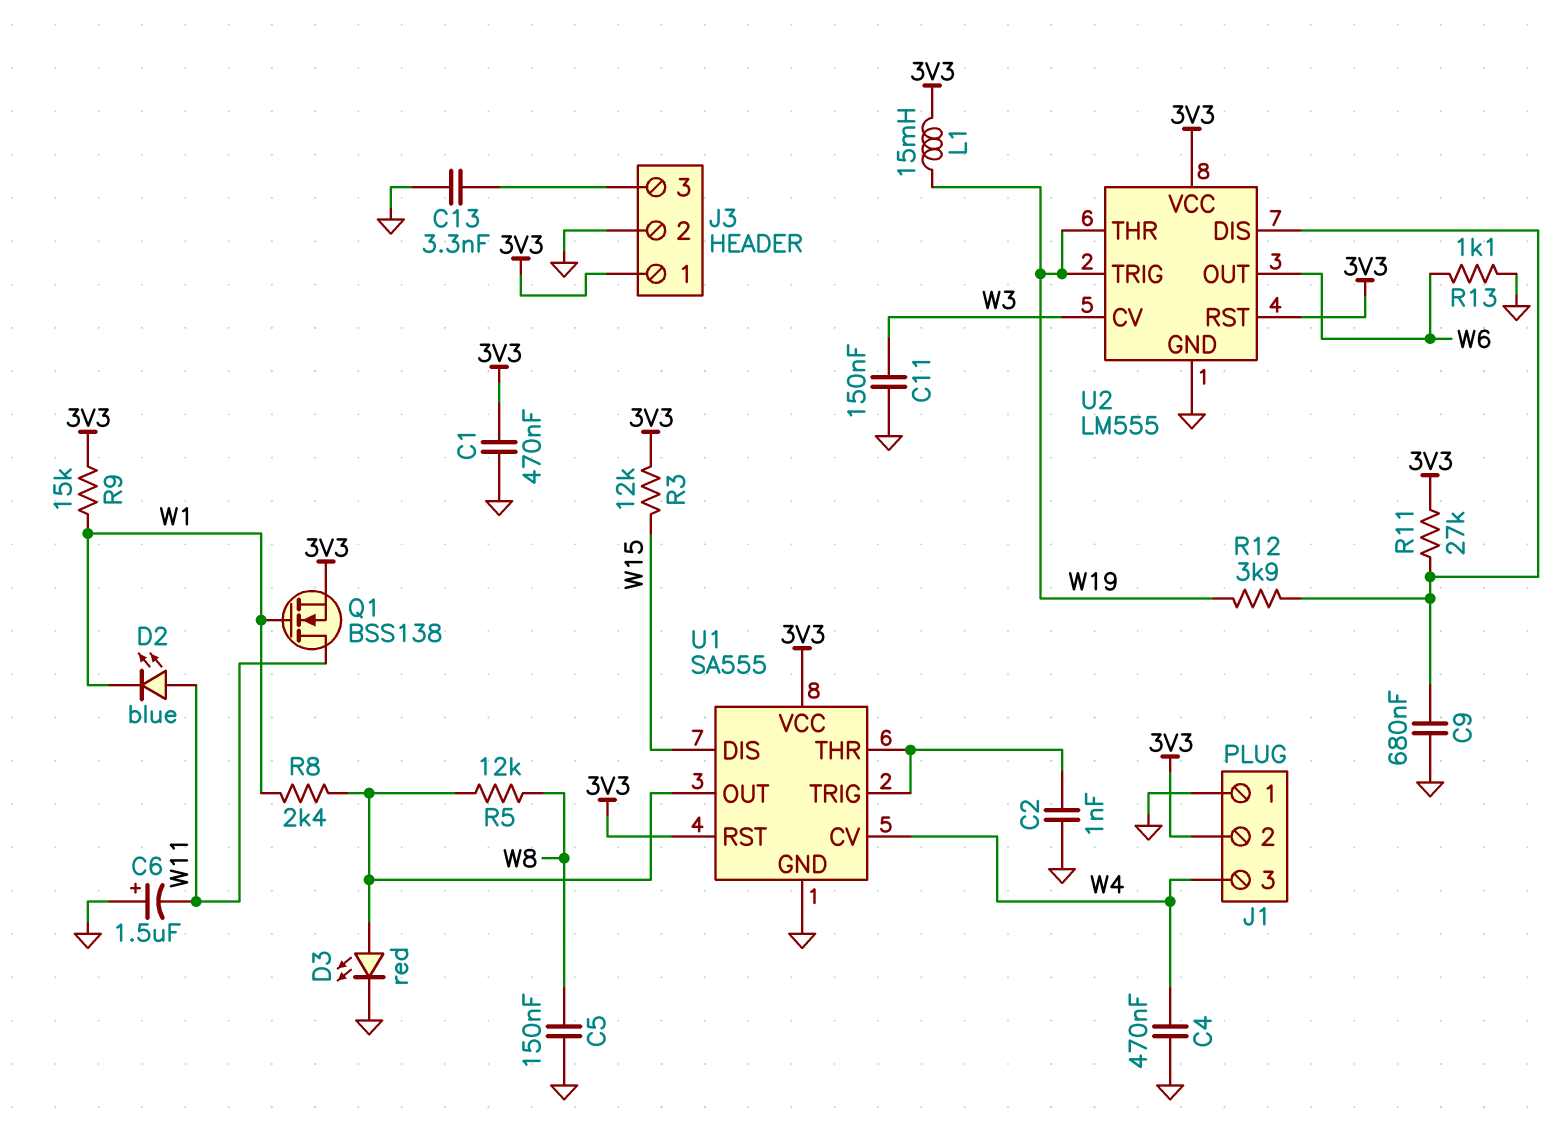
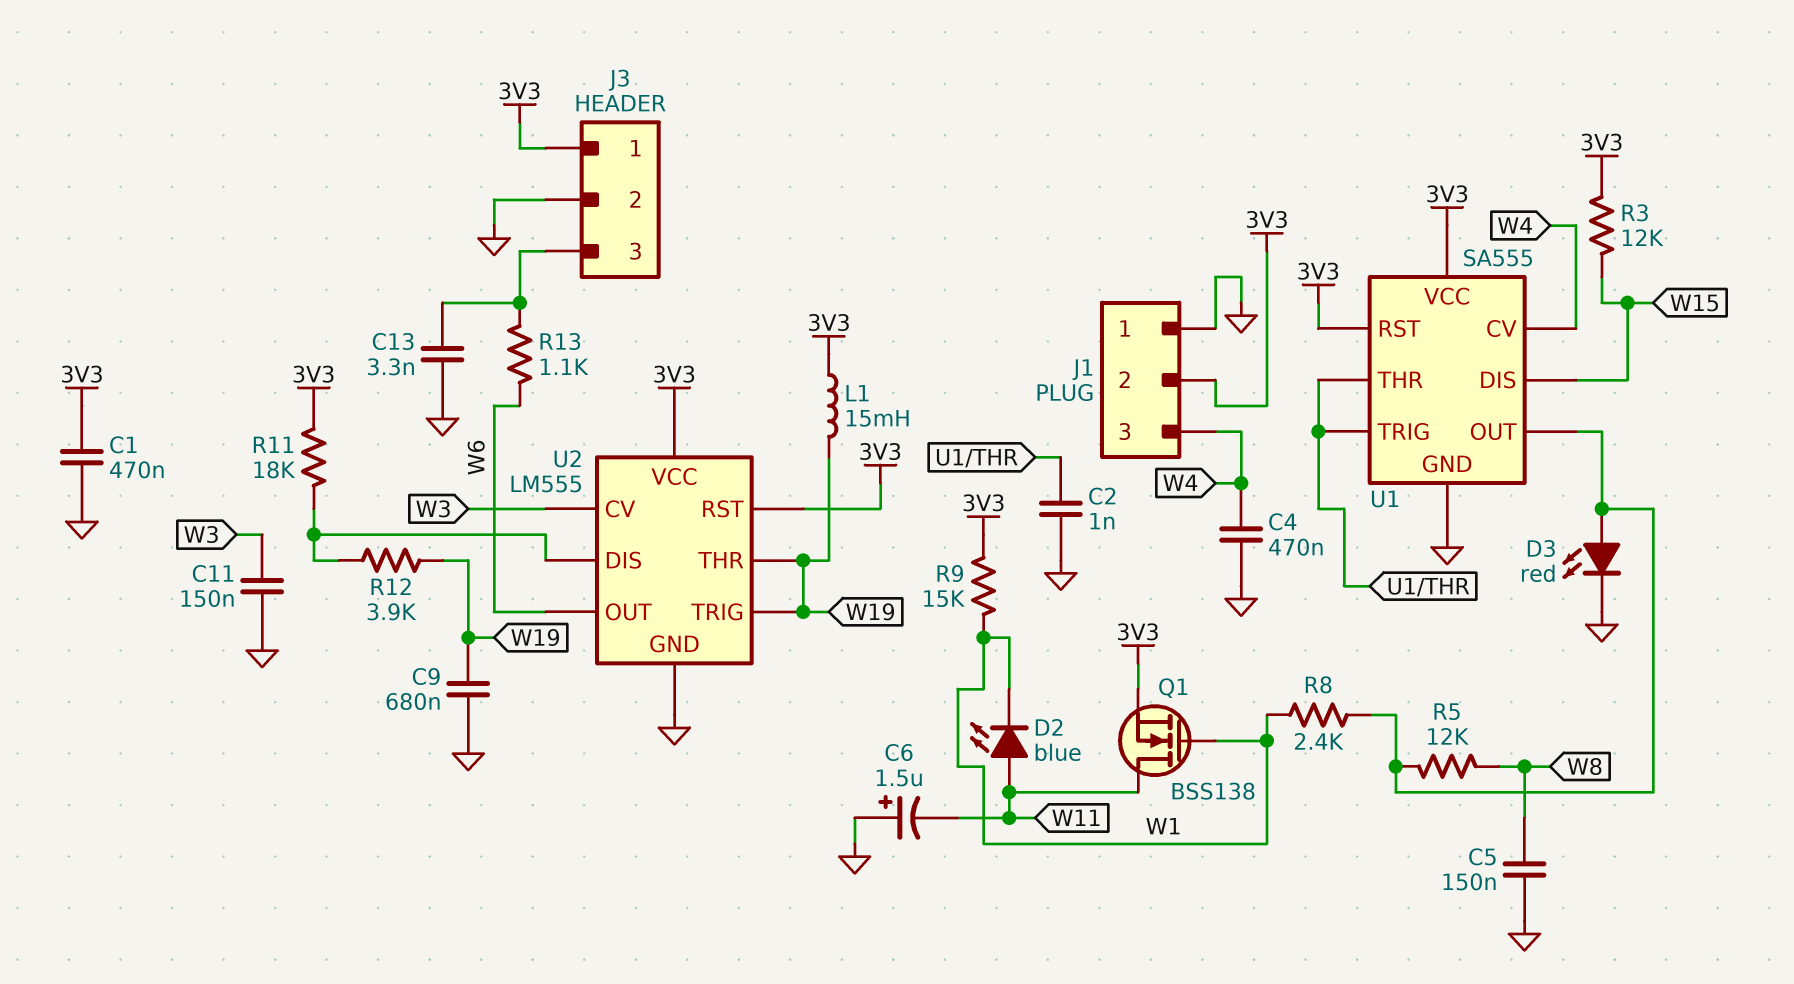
C9: 680nF (GND, U2/DIS) -> 680nF (GND, W19)
R11: 27k (3V3, U2/DIS) -> 18k (3V3, U2/DIS)
R13: 1.1k (GND, W6) -> 1.1k (J3/3, W6)

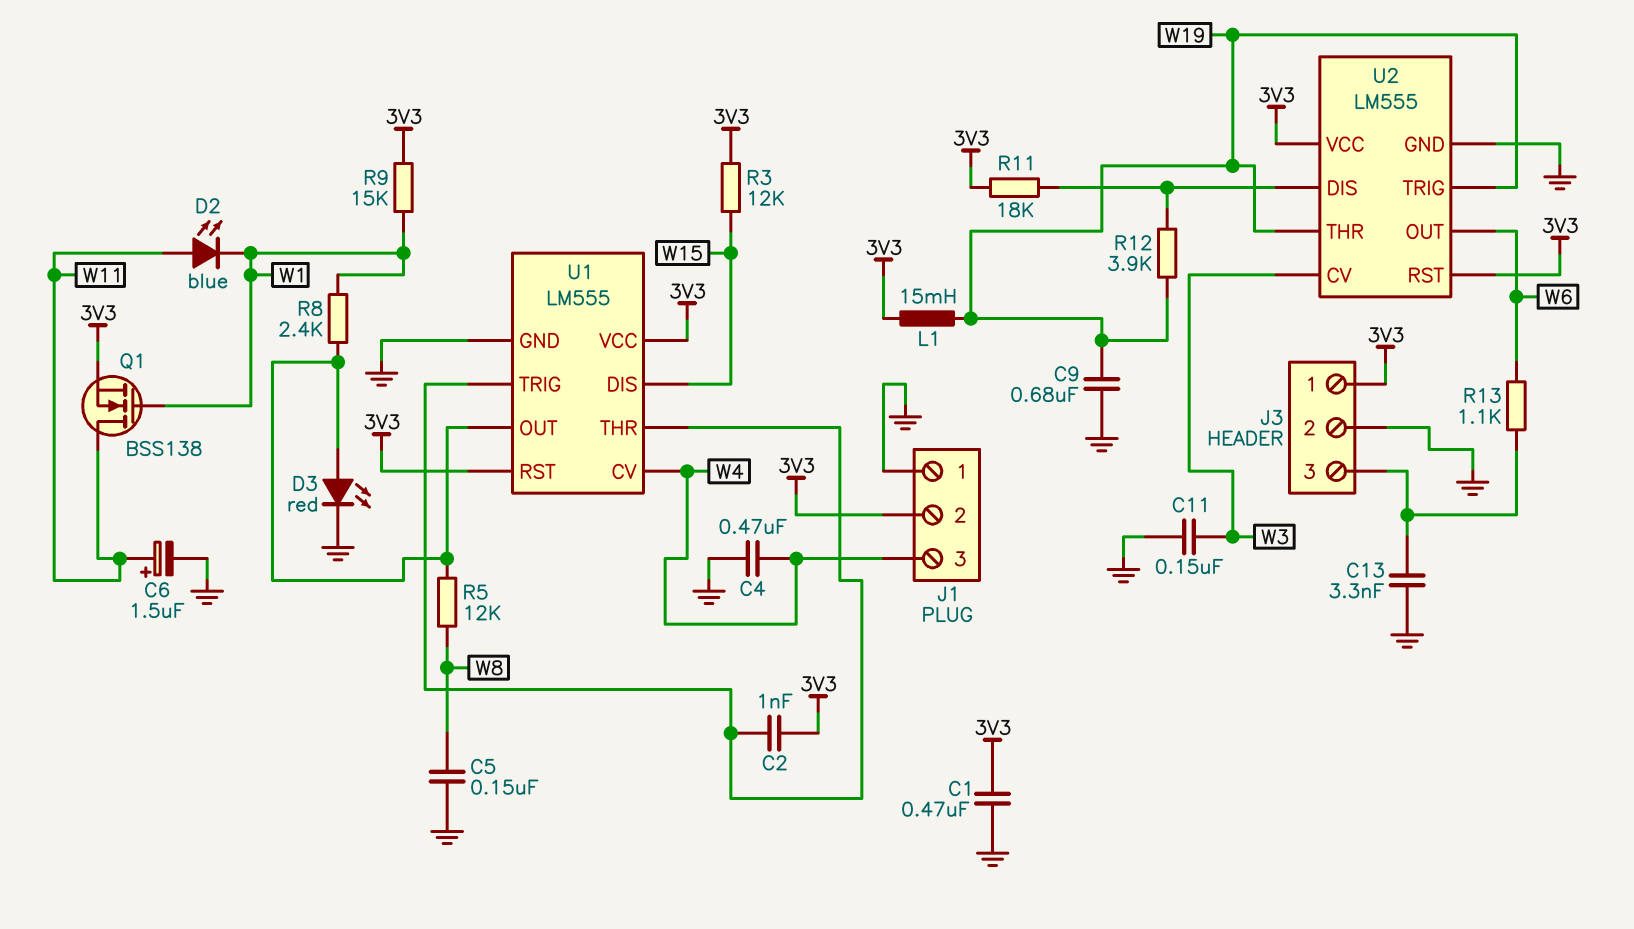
C2: 1nF (GND, U1/THR) -> 1nF (3V3, U1/THR)
C6: 1.5uF (plus GND, minus W11) -> 1.5uF (plus W11, minus GND)
U1: SA555 -> LM555

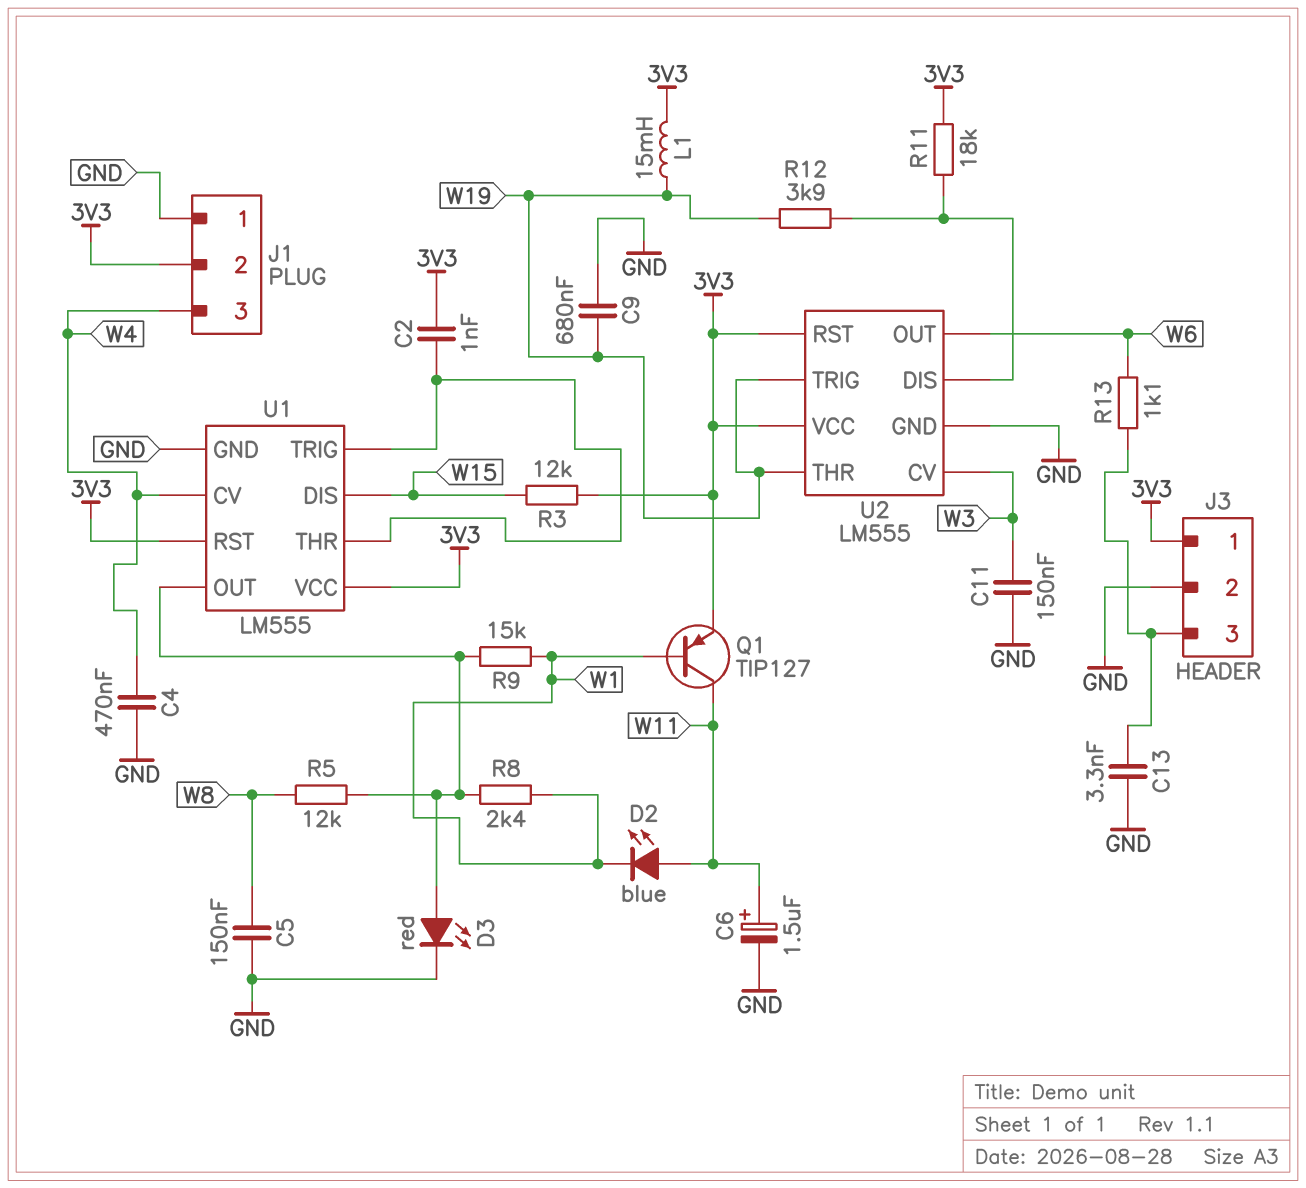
C1: 470nF (3V3, GND) -> none
Q1: NMOS BSS138 (G W1, D W11, S 3V3) -> PNP TIP127 (B W1, C W11, E 3V3)
R9: 15k (3V3, W1) -> 15k (U1/OUT, W1)

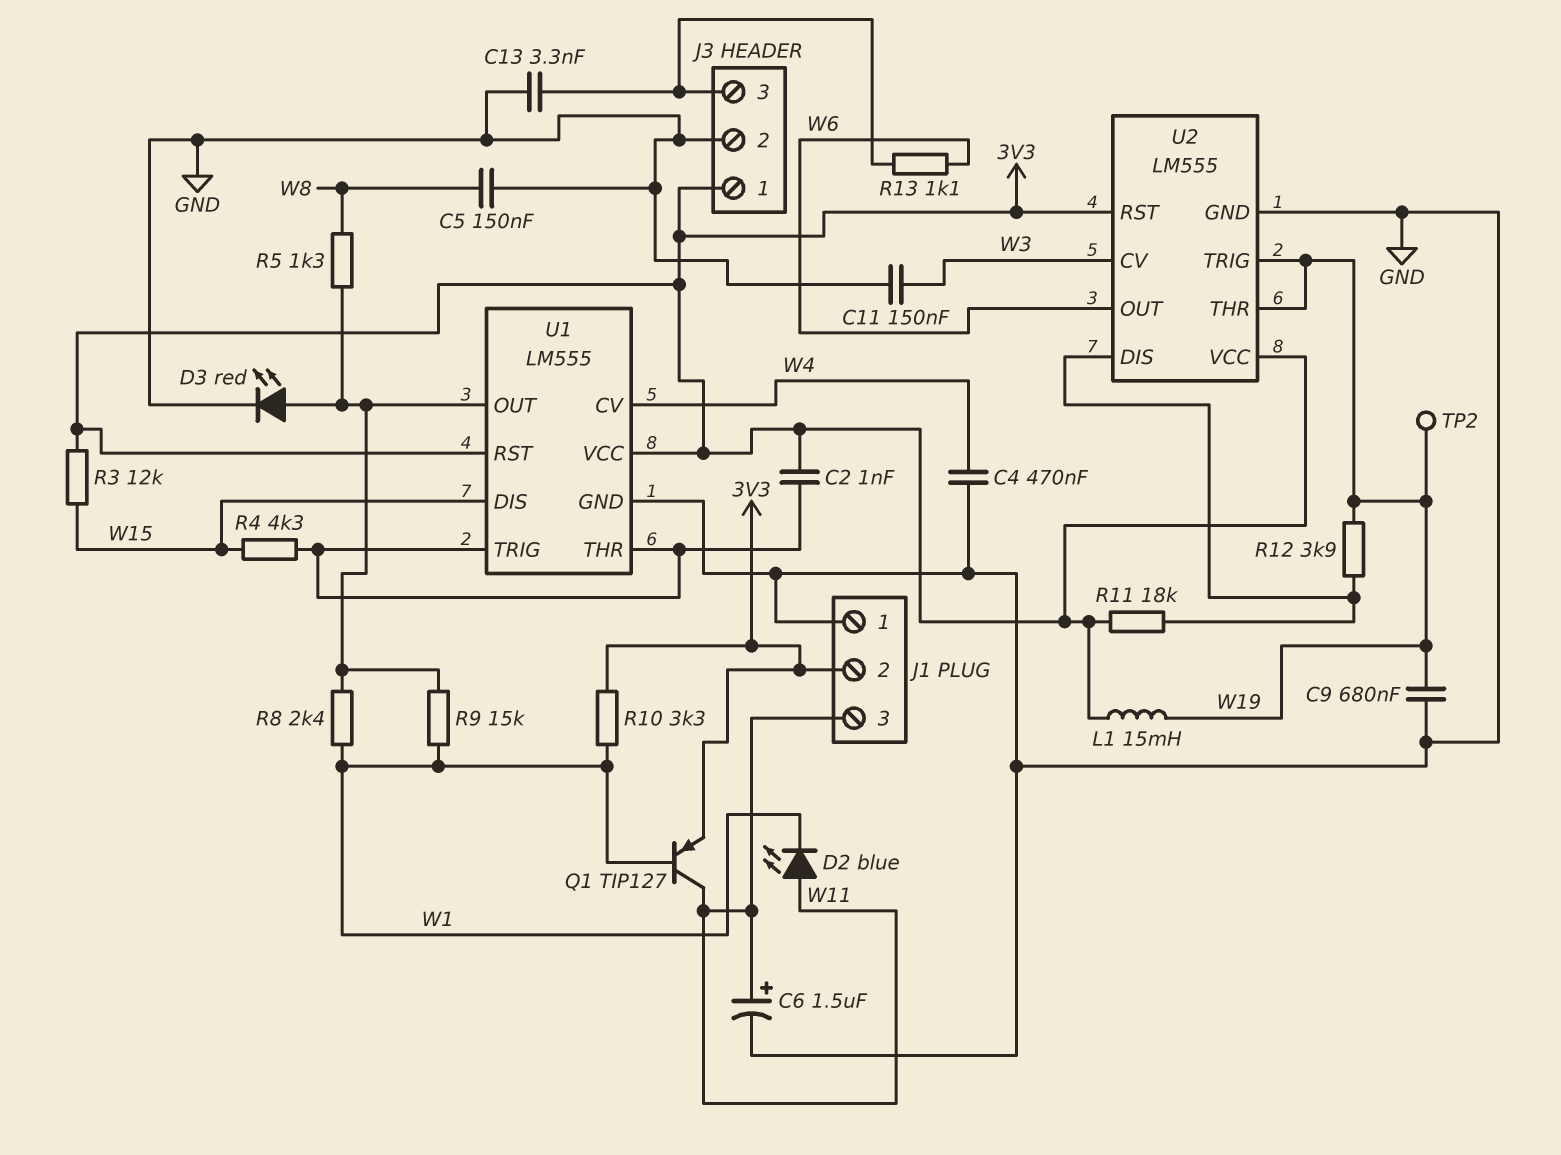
J1 pin 3: W4 -> W11
R4: none -> 4.3k (U1/THR, W15)
R5: 12k (U1/OUT, W8) -> 1.3k (U1/OUT, W8)
R10: none -> 3.3k (3V3, W1)
TP2: none -> test point (W19)

